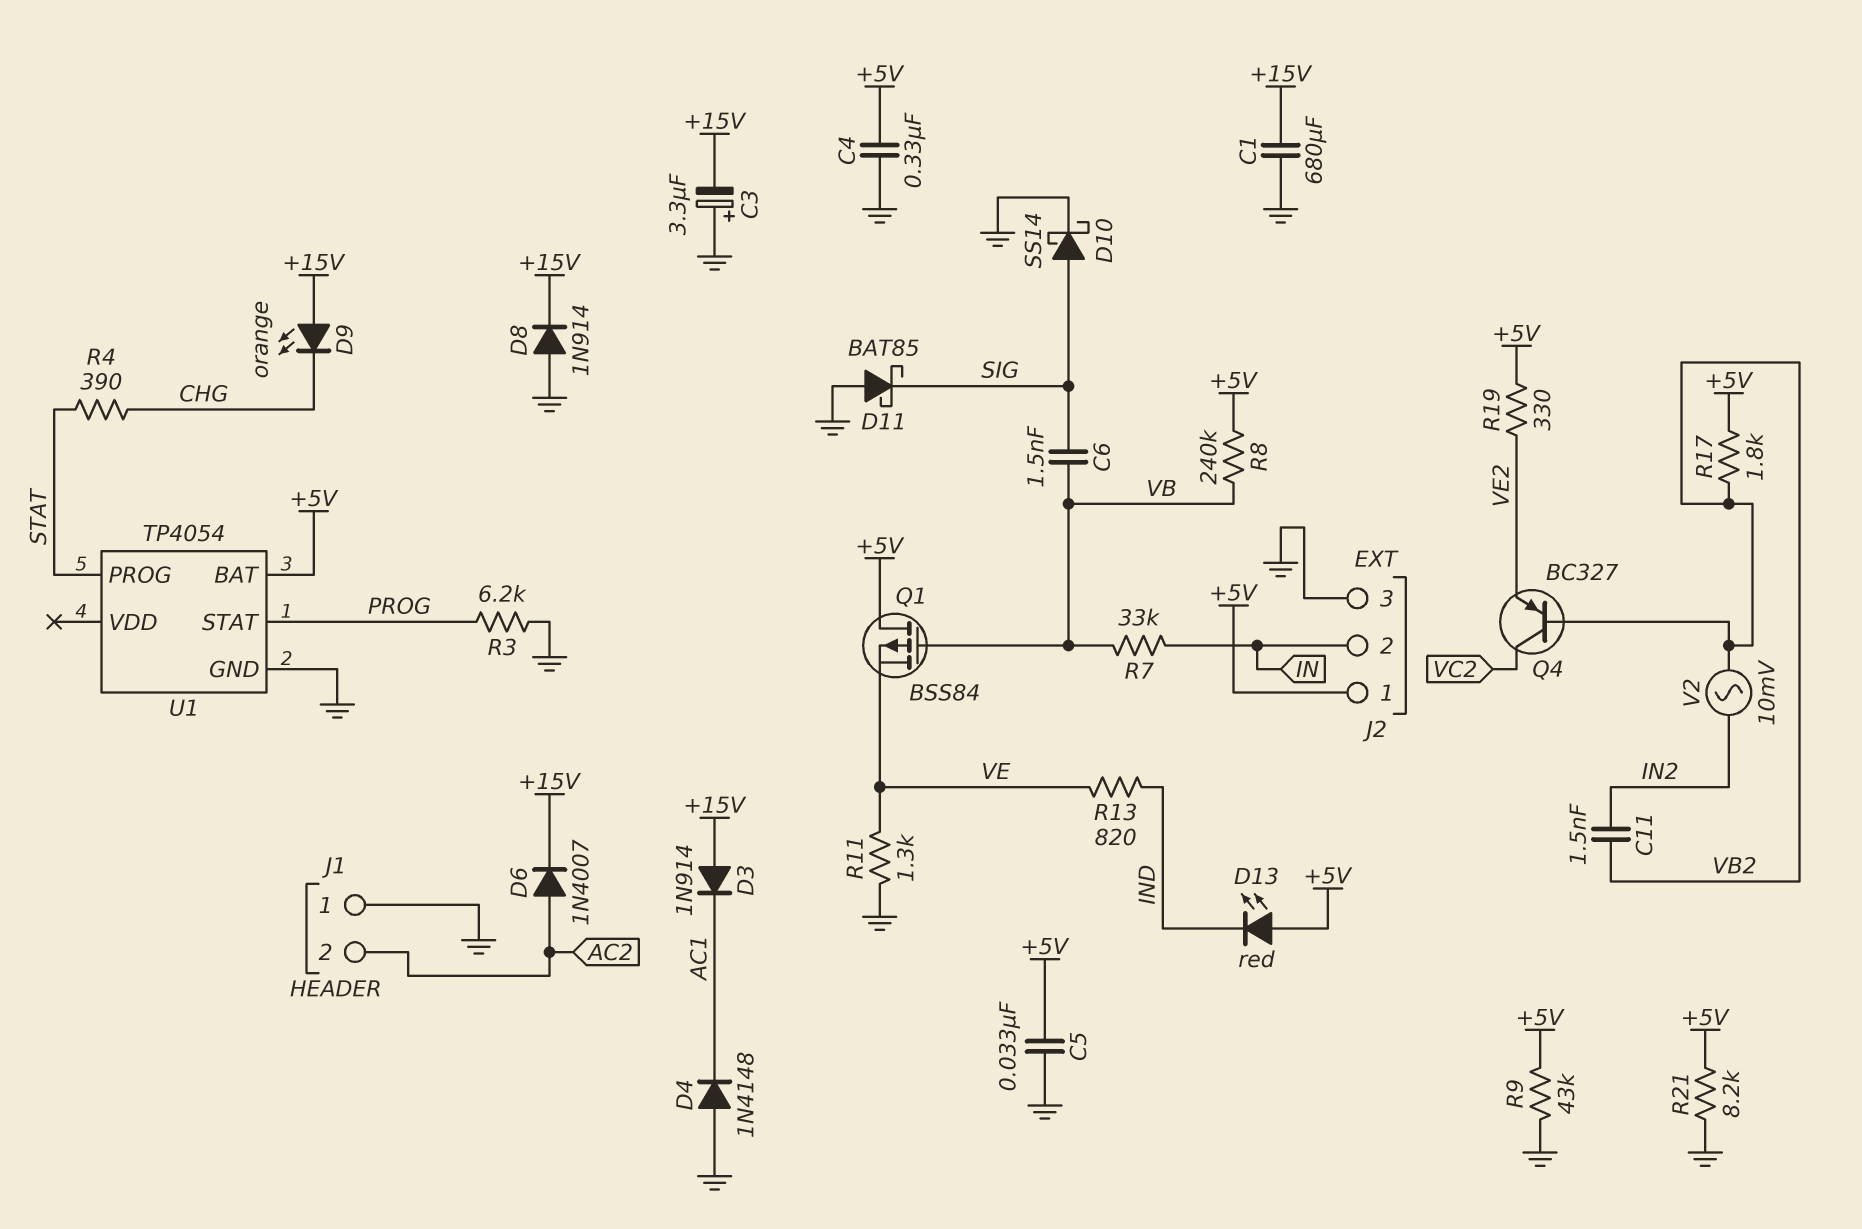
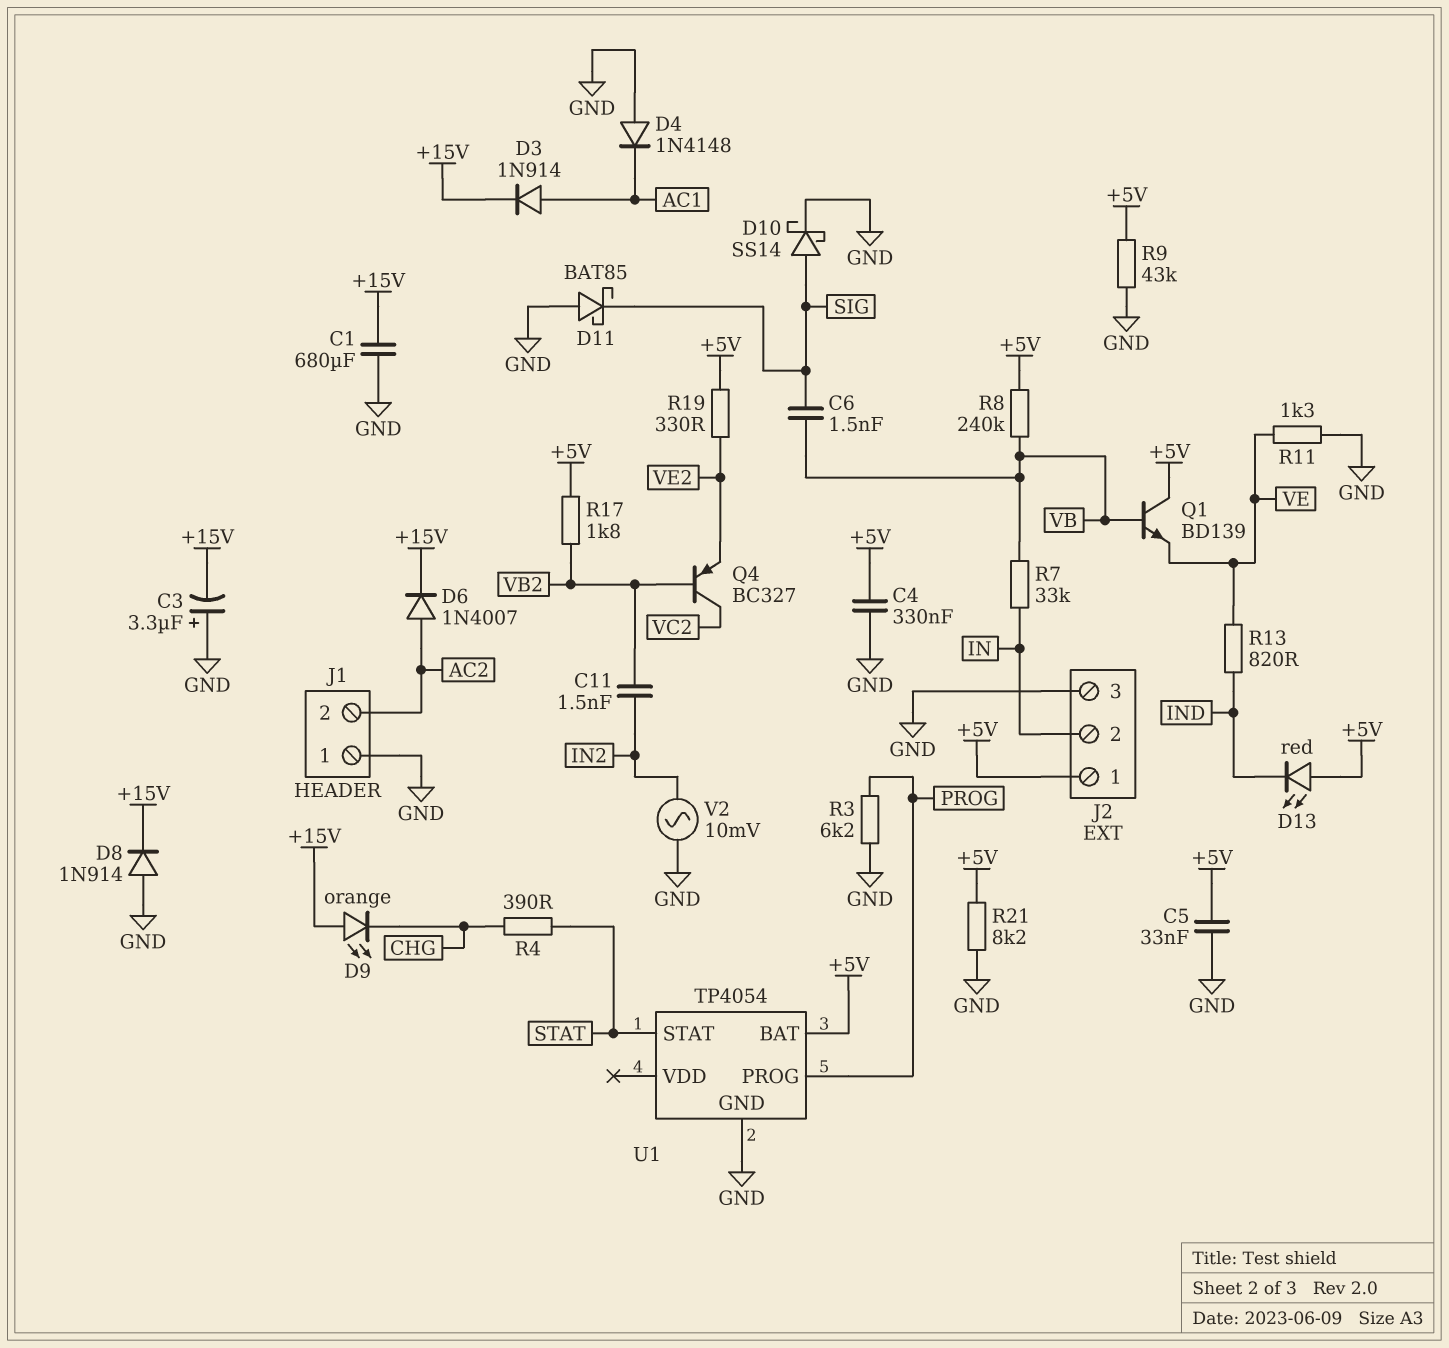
D3: diode 1N914 (A +15V, K AC1) -> diode 1N914 (A AC1, K +15V)
Q1: PMOS BSS84 (G VB, D +5V, S VE) -> NPN BD139 (B VB, C +5V, E VE)
U1 pin PROG: STAT -> PROG
U1 pin STAT: PROG -> STAT
V2: AC 10mV (IN2, VB2) -> AC 10mV (GND, IN2)

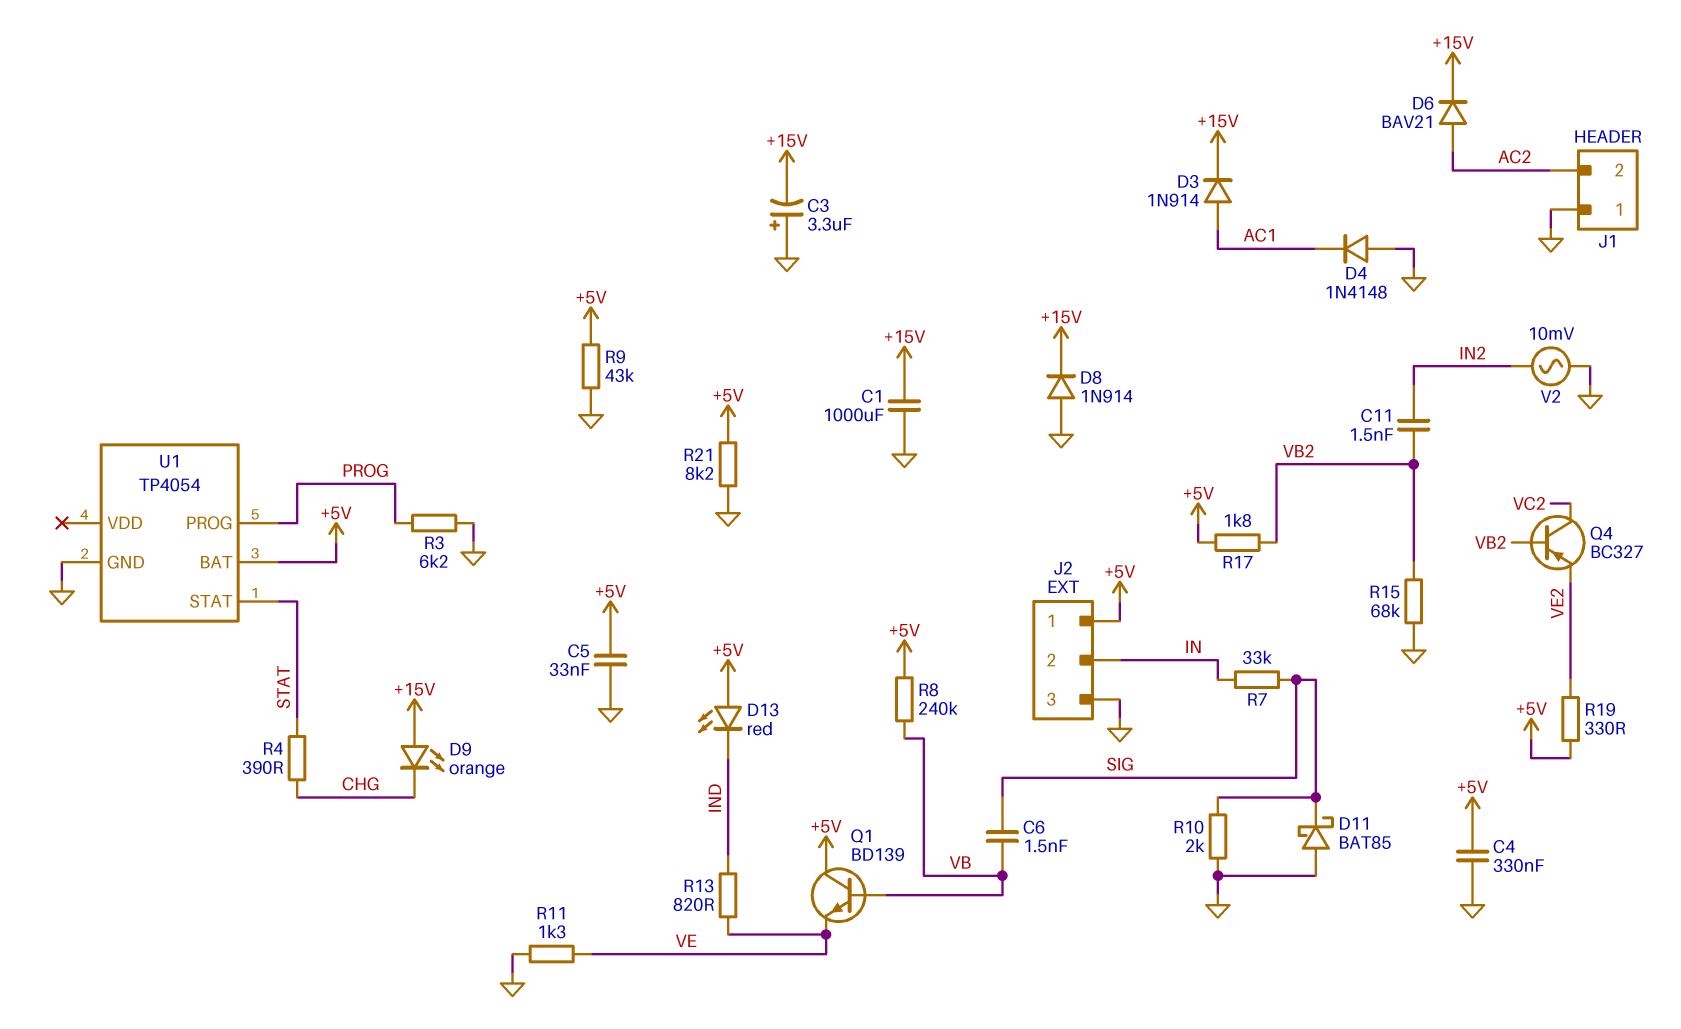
C1: 680uF (+15V, GND) -> 1000uF (+15V, GND)
D6: diode 1N4007 (A AC2, K +15V) -> diode BAV21 (A AC2, K +15V)
D10: schottky SS14 (A SIG, K GND) -> none
R7: 33k (IN, VB) -> 33k (IN, SIG)
R10: none -> 2k (GND, SIG)
R15: none -> 68k (GND, VB2)

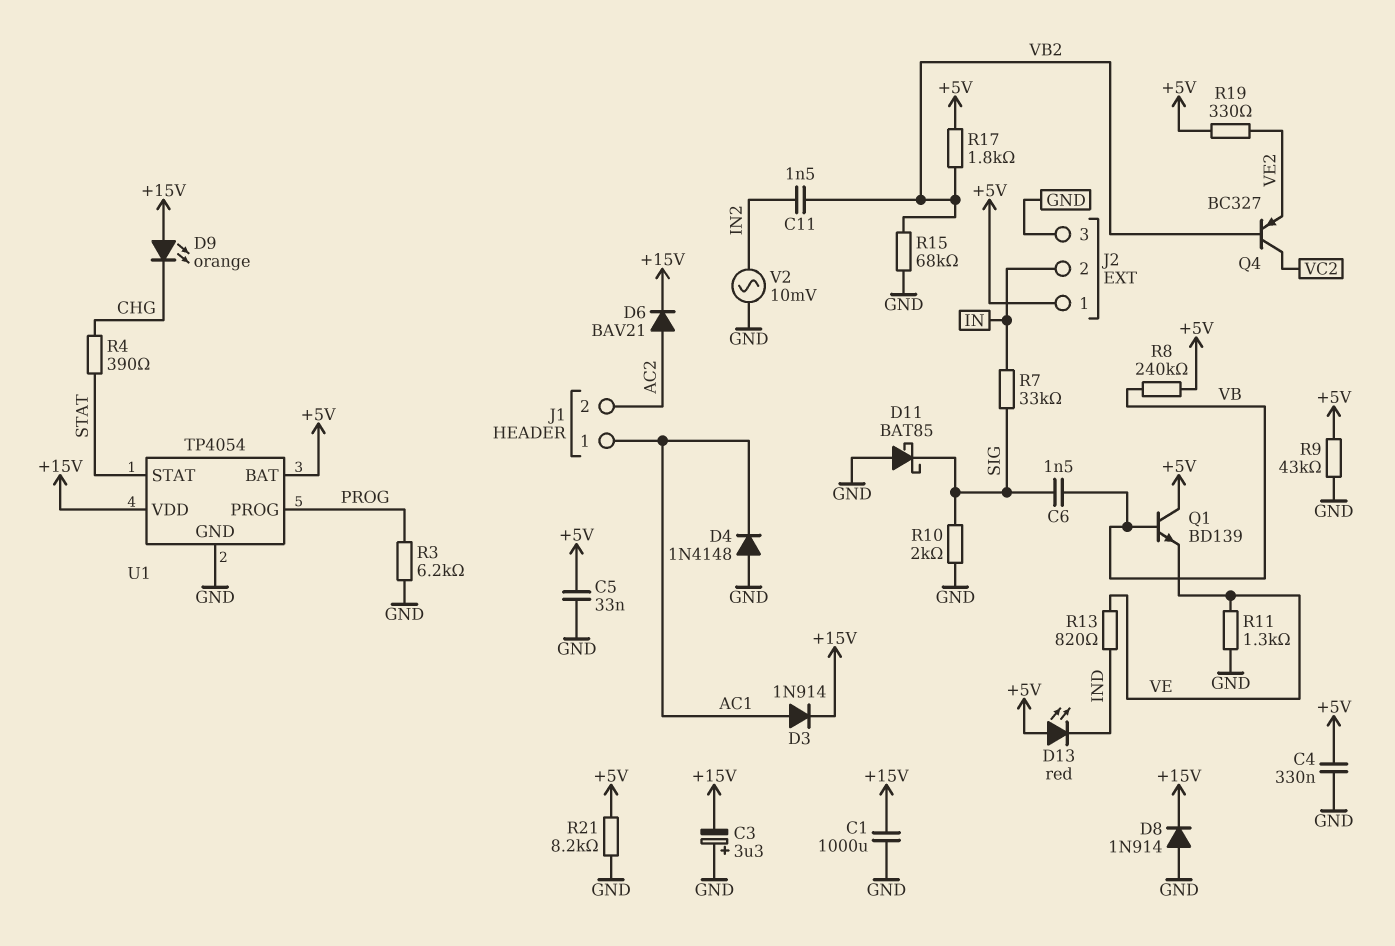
J1 pin 1: GND -> AC1
U1 pin VDD: none -> +15V

